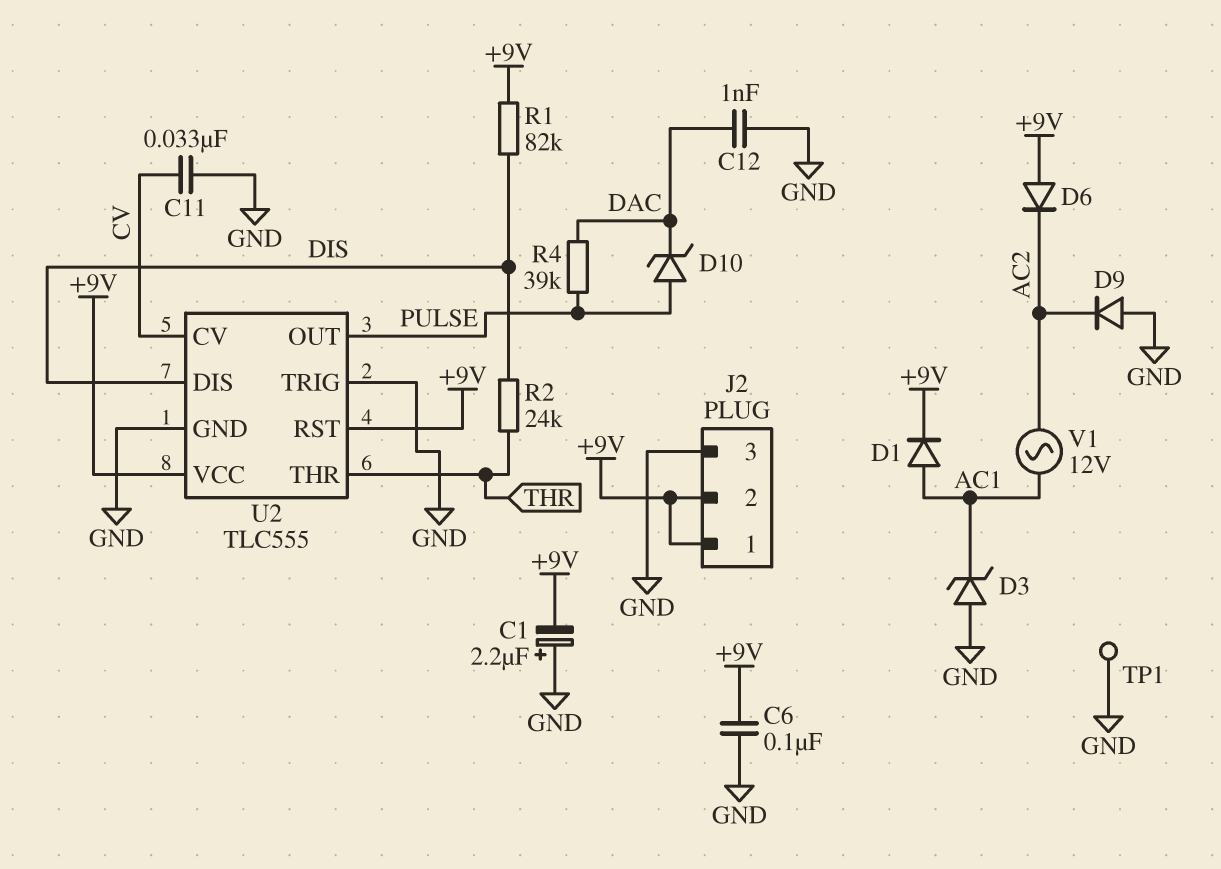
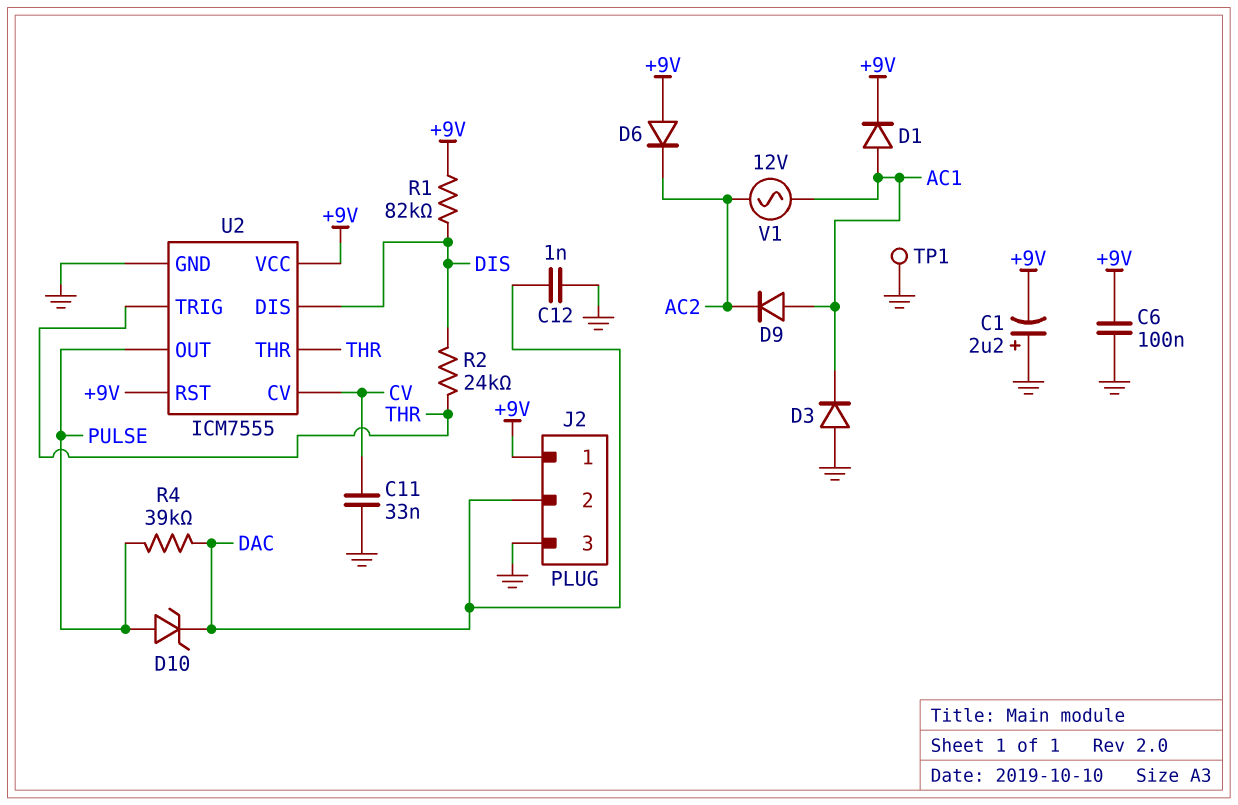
D3: zener (A GND, K AC1) -> diode (A GND, K AC1)
D9: diode (A GND, K AC2) -> diode (A AC1, K AC2)
J2 pin 2: +9V -> DAC
U2: TLC555 -> ICM7555
U2 pin TRIG: GND -> THR

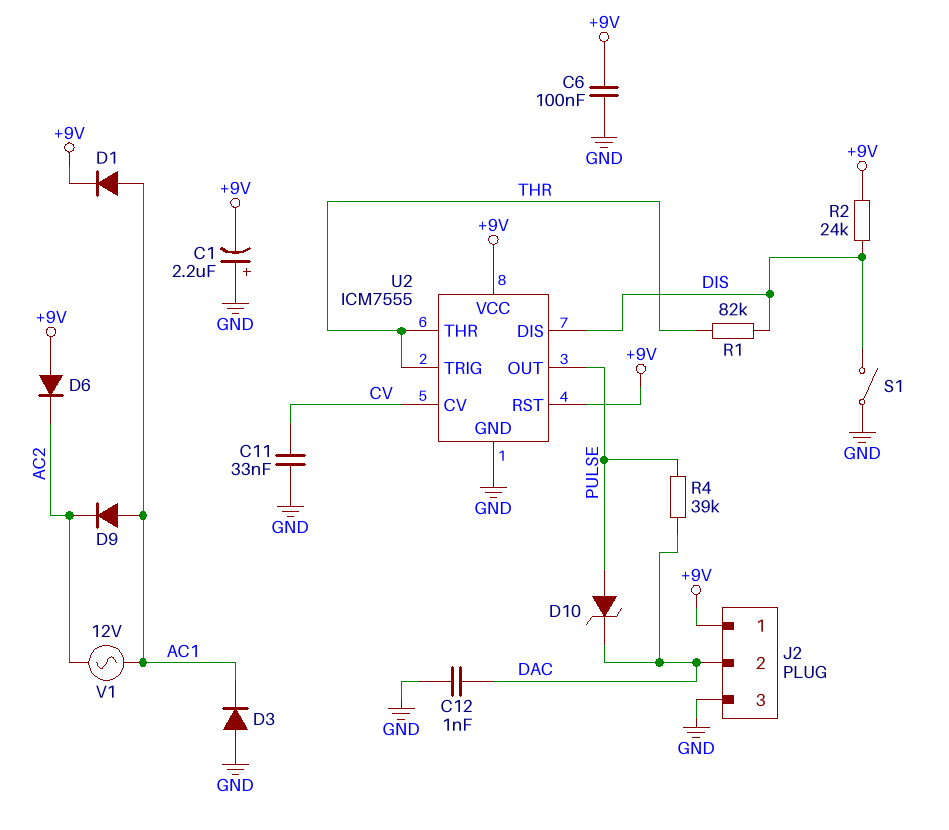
R1: 82k (+9V, DIS) -> 82k (DIS, THR)
R2: 24k (DIS, THR) -> 24k (+9V, DIS)
S1: none -> switch (DIS, GND)
TP1: test point (GND) -> none

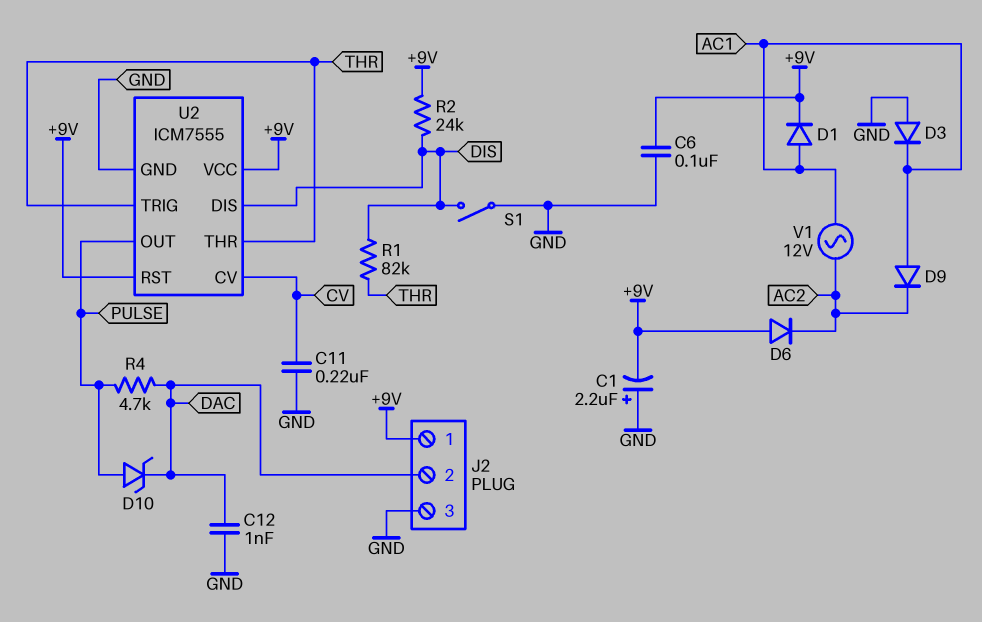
C11: 33nF (CV, GND) -> 220nF (CV, GND)
R4: 39k (DAC, PULSE) -> 4.7k (DAC, PULSE)

